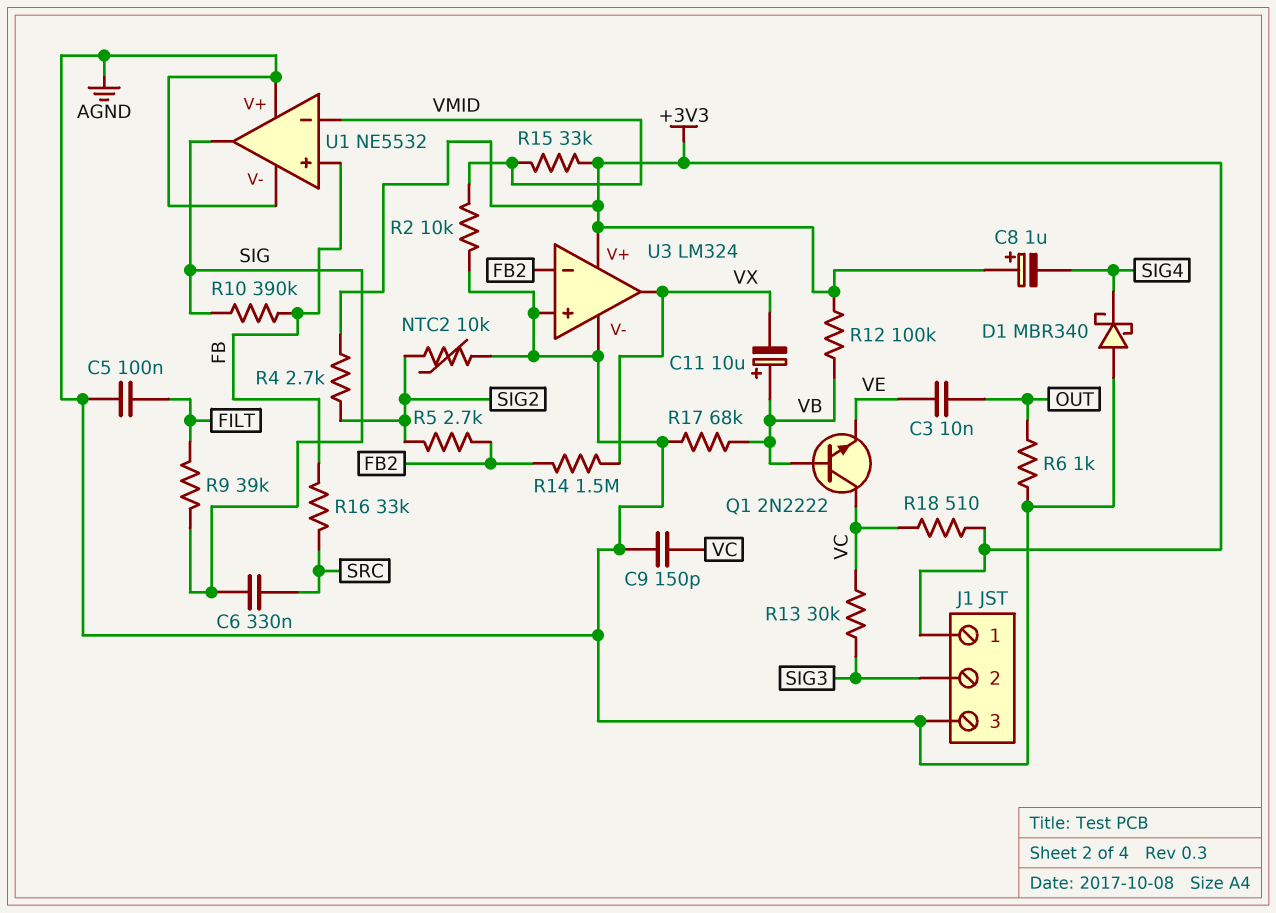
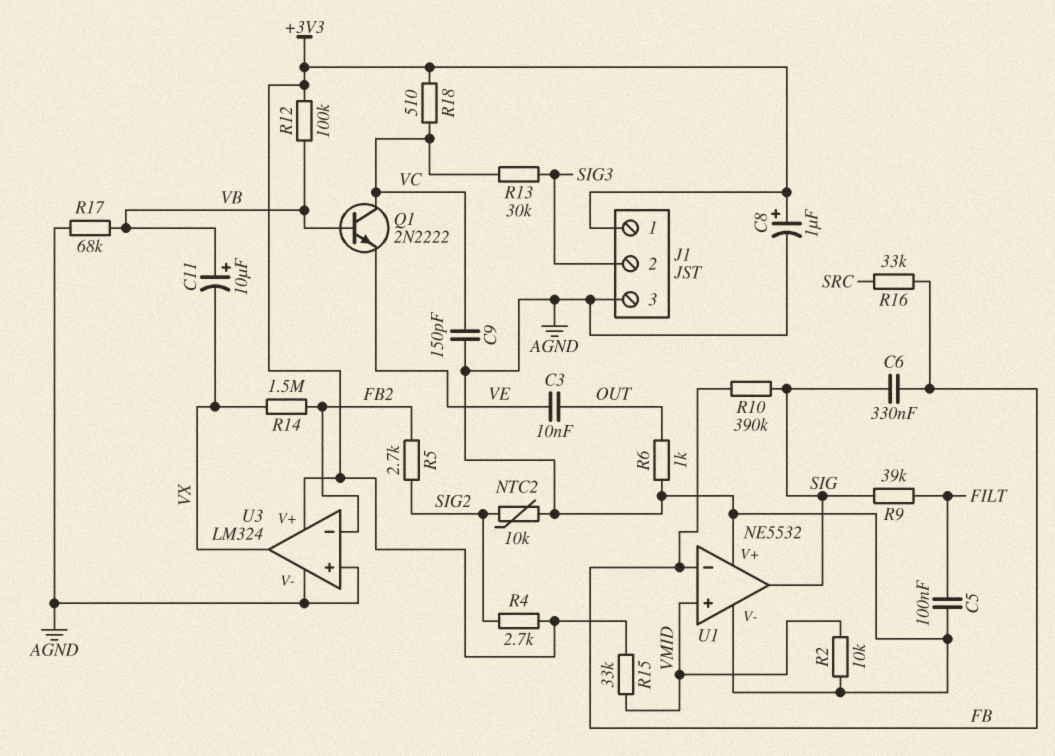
C6: 330nF (SIG, SRC) -> 330nF (FB, SIG)
C8: 1uF (plus +3V3, minus SIG4) -> 1uF (plus +3V3, minus AGND)
D1: schottky MBR340 (A AGND, K SIG4) -> none
U1 pin in+: FB -> VMID
U1 pin in-: VMID -> FB

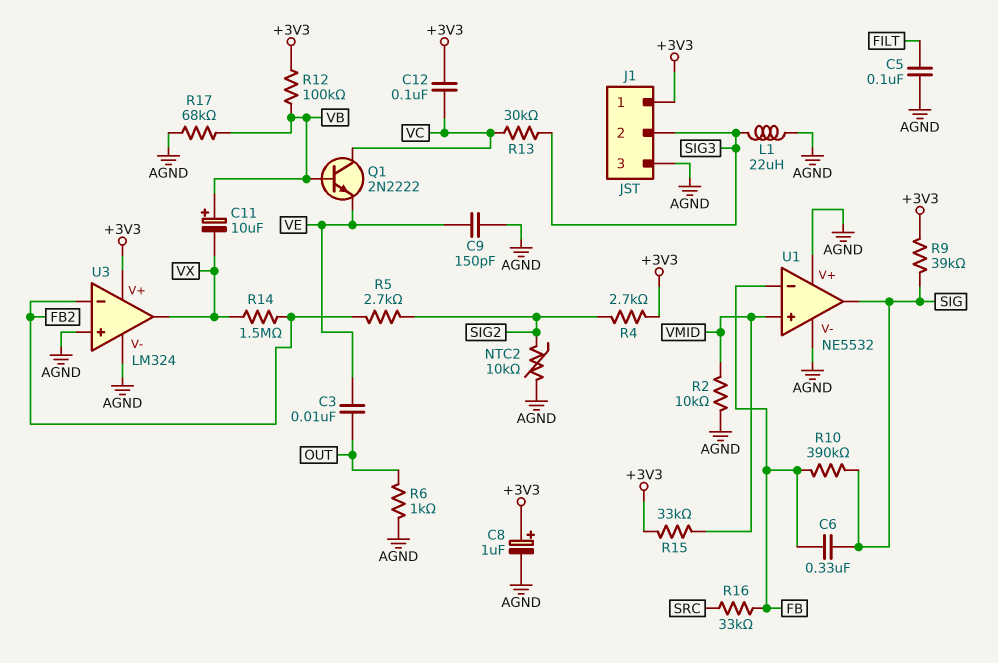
C9: 150pF (AGND, VC) -> 150pF (AGND, VE)
C12: none -> 100nF (+3V3, VC)
L1: none -> 22uH (AGND, SIG3)
R9: 39k (FILT, SIG) -> 39k (+3V3, SIG)
R18: 510 (+3V3, VC) -> none

